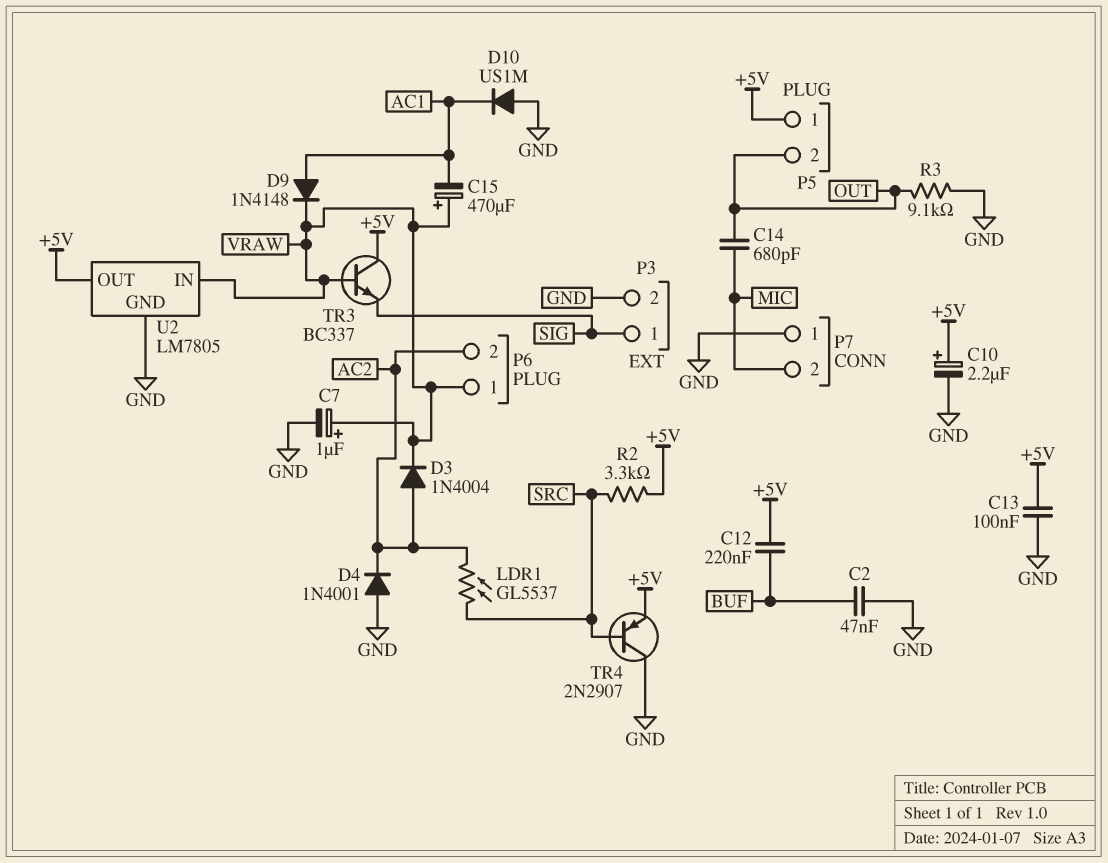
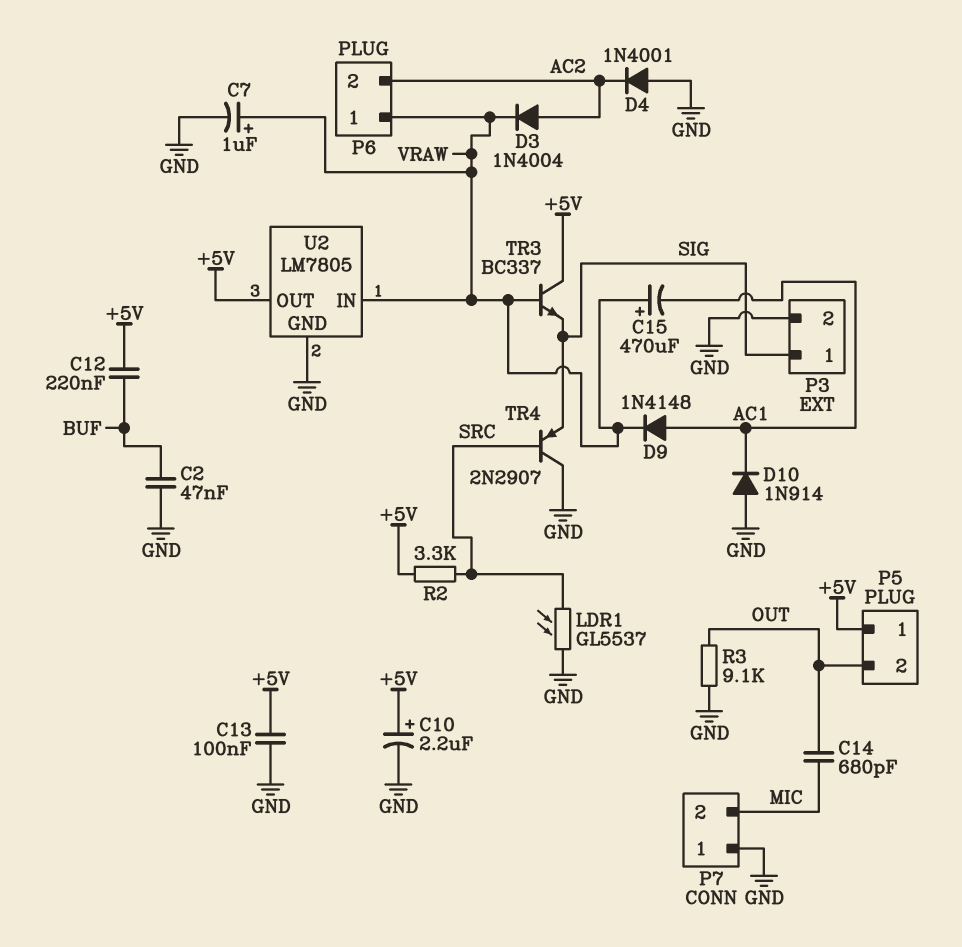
D10: diode US1M (A GND, K AC1) -> diode 1N914 (A GND, K AC1)
LDR1: GL5537 (AC2, SRC) -> GL5537 (GND, SRC)
TR4: PNP 2N2907 (B SRC, C GND, E +5V) -> PNP 2N2907 (B SRC, C GND, E SIG)

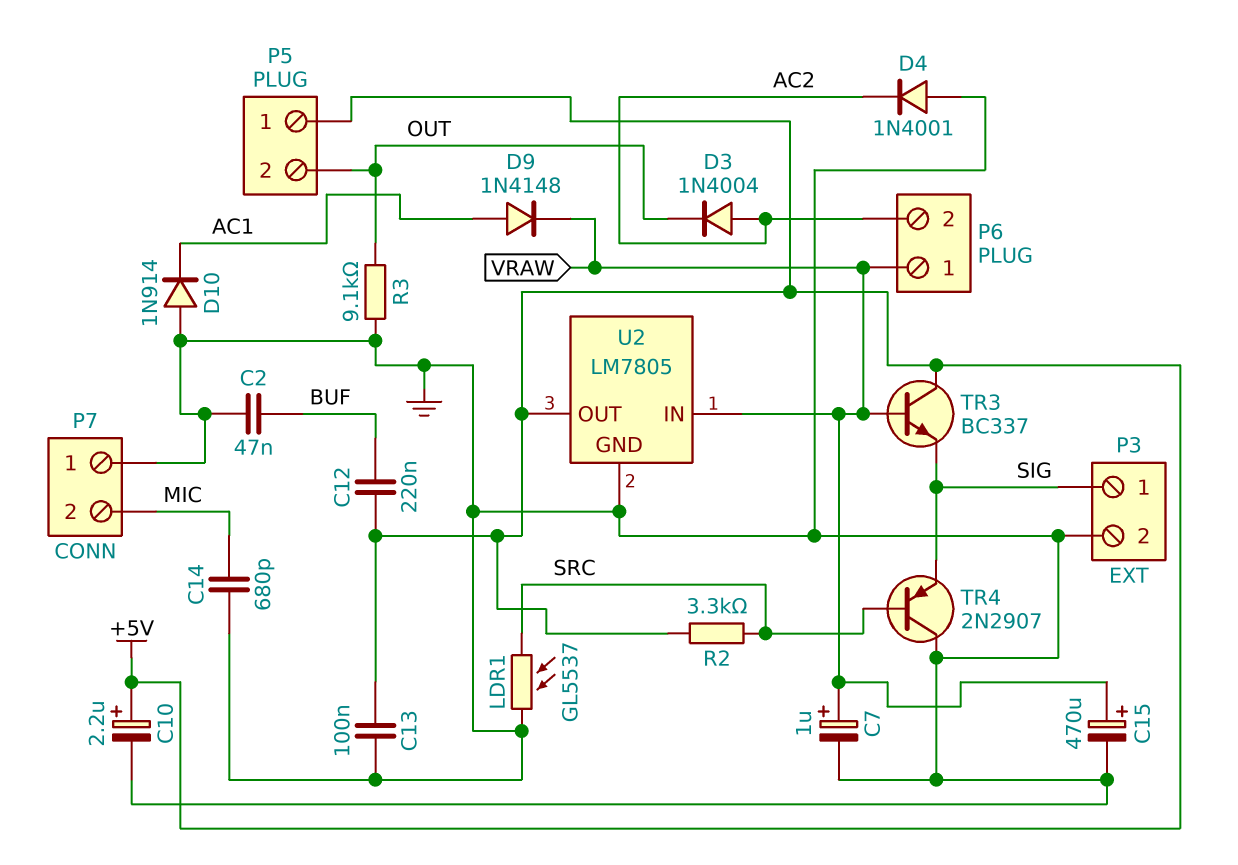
C14: 680pF (MIC, OUT) -> 680pF (GND, MIC)
C15: 470uF (plus VRAW, minus AC1) -> 470uF (plus VRAW, minus GND)
D3: diode 1N4004 (A AC2, K VRAW) -> diode 1N4004 (A AC2, K OUT)

